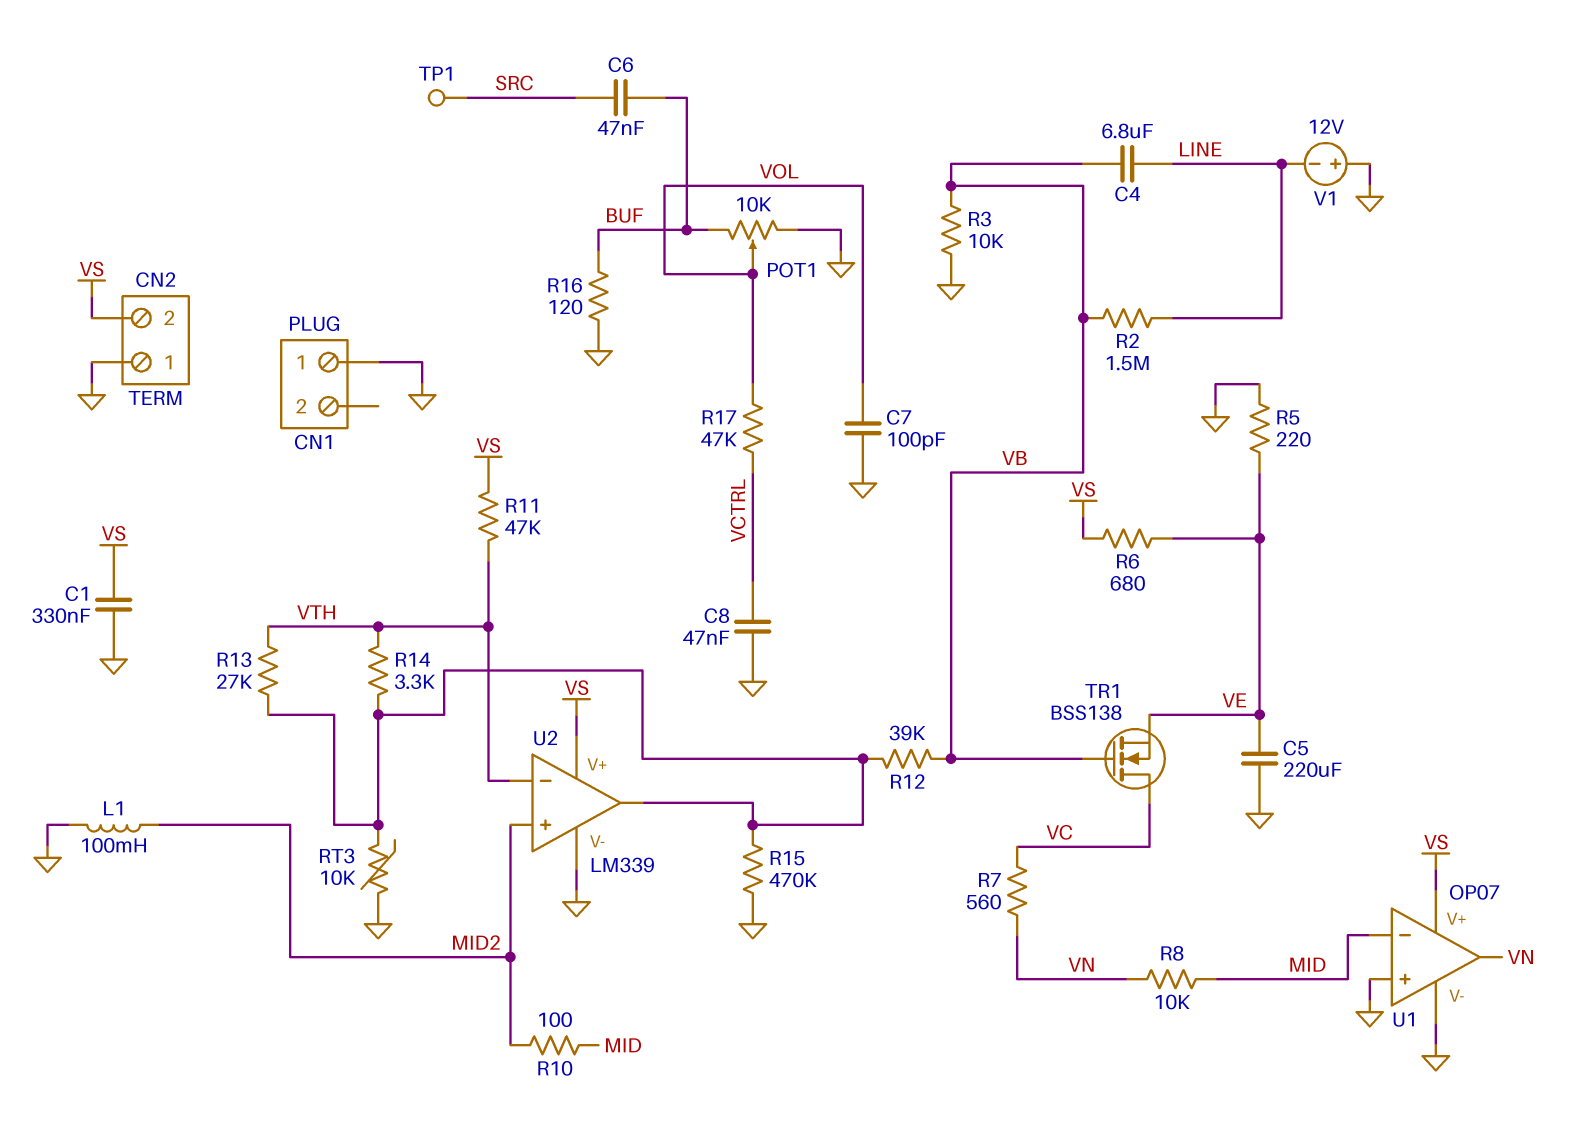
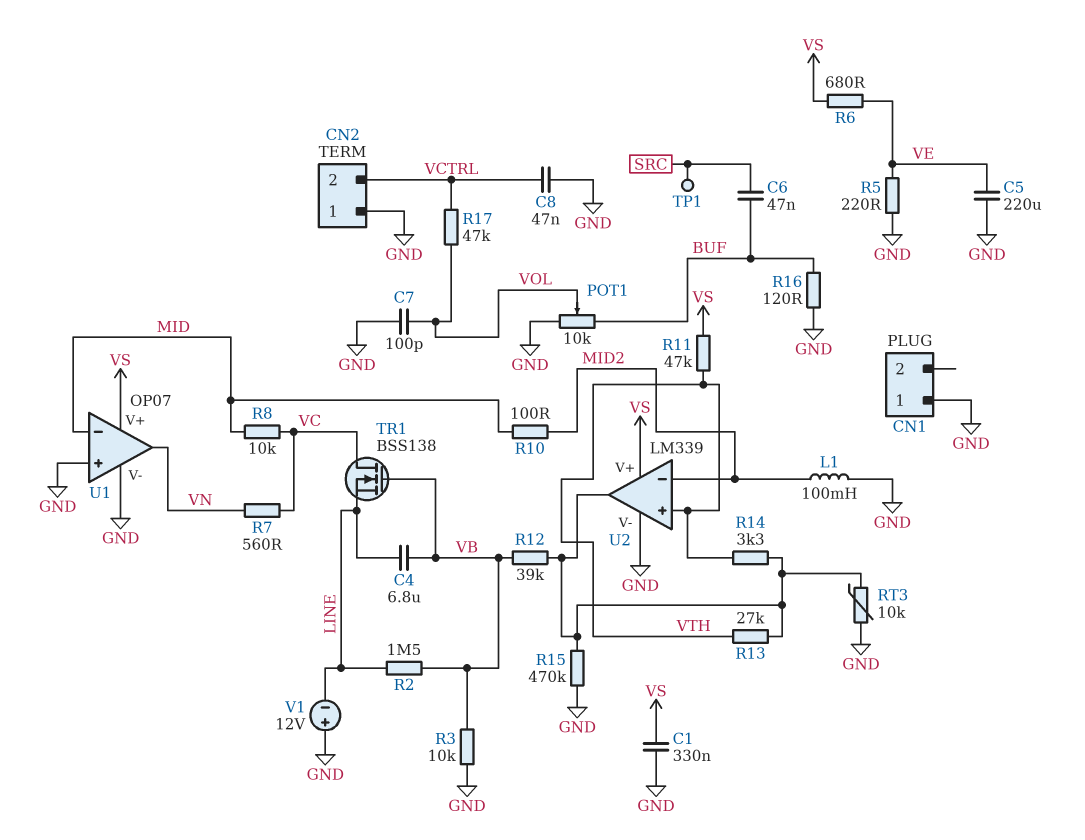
CN2 pin 2: VS -> VCTRL
R8: 10k (MID, VN) -> 10k (MID, VC)
TR1: NMOS BSS138 (G VB, D VC, S VE) -> NMOS BSS138 (G VB, D VC, S LINE)
U2 pin in+: MID2 -> VTH
U2 pin in-: VTH -> MID2

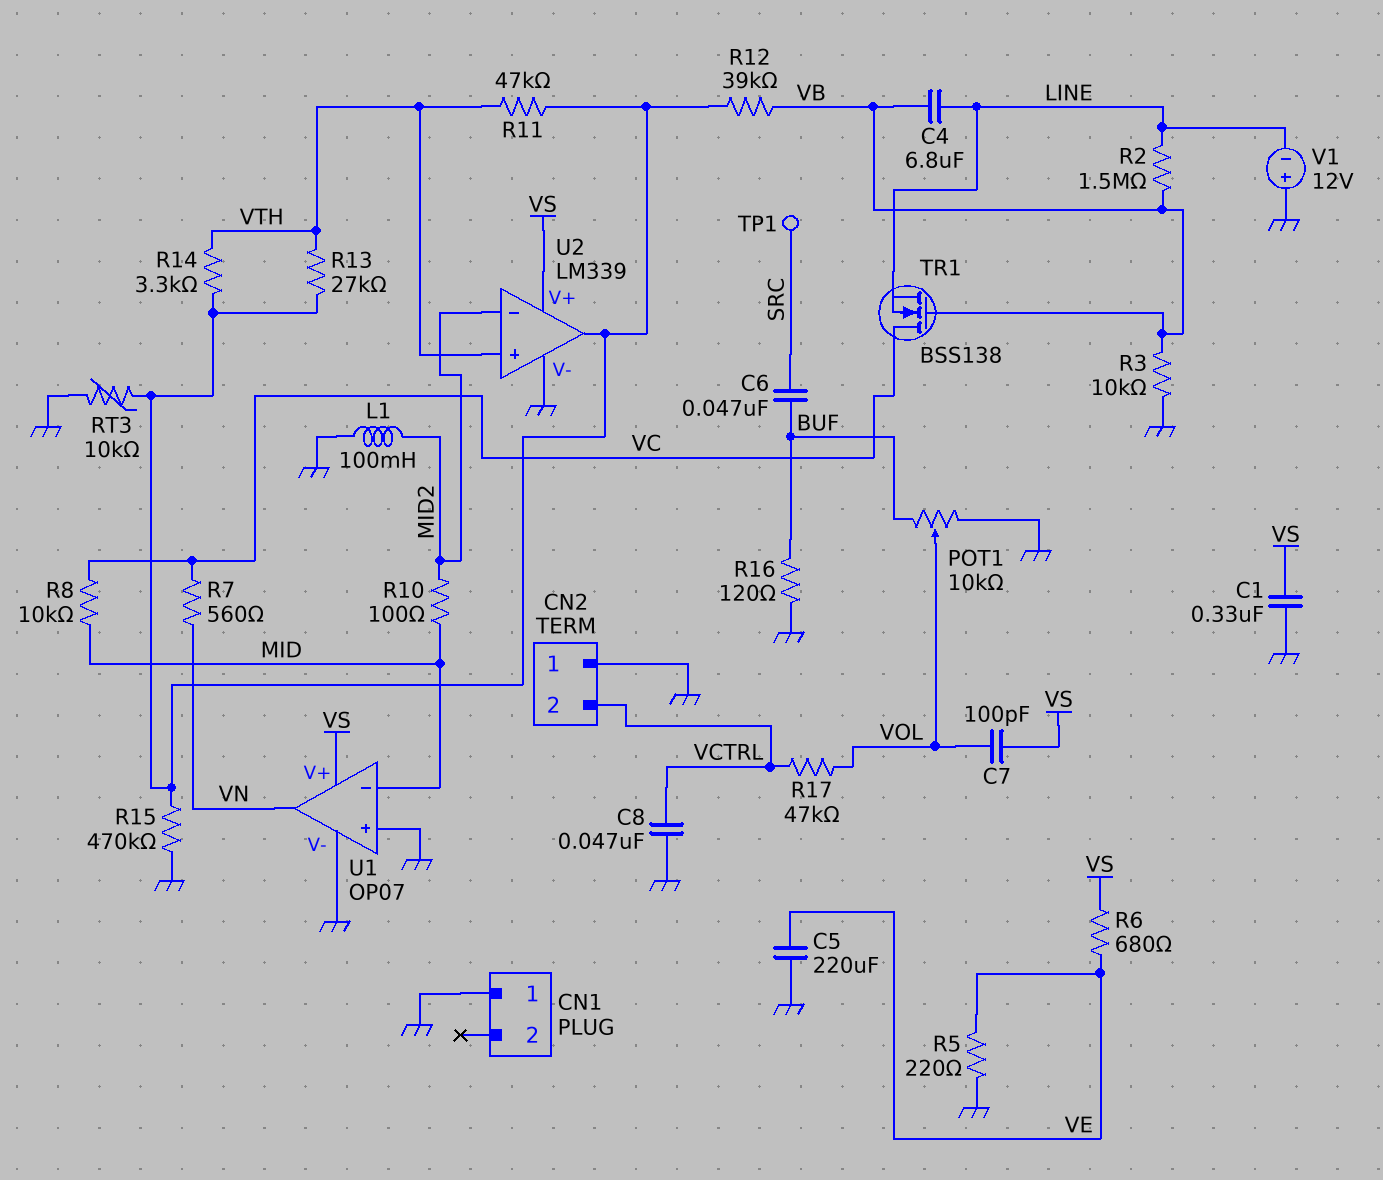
C7: 100pF (GND, VOL) -> 100pF (VOL, VS)
R11: 47k (VS, VTH) -> 47k (U2/out, VTH)

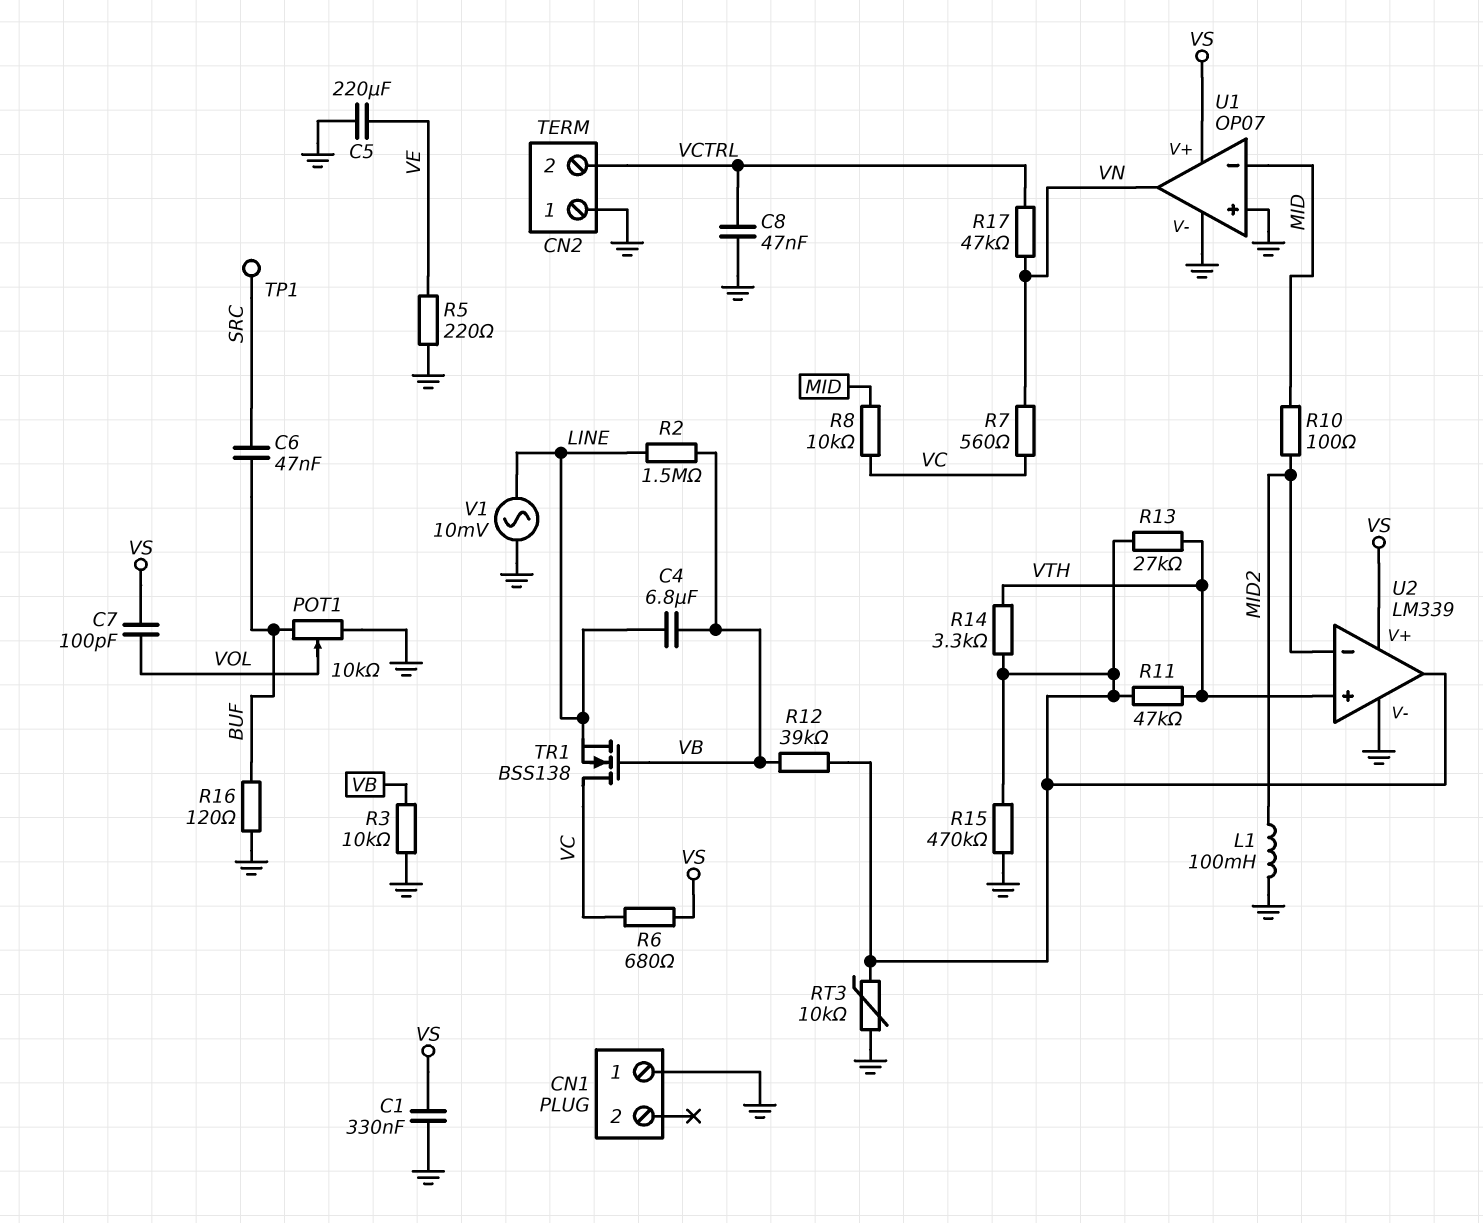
R6: 680 (VE, VS) -> 680 (VC, VS)
R17: 47k (VCTRL, VOL) -> 47k (VCTRL, VN)
V1: 12V (plus GND, minus LINE) -> AC 10mV (GND, LINE)

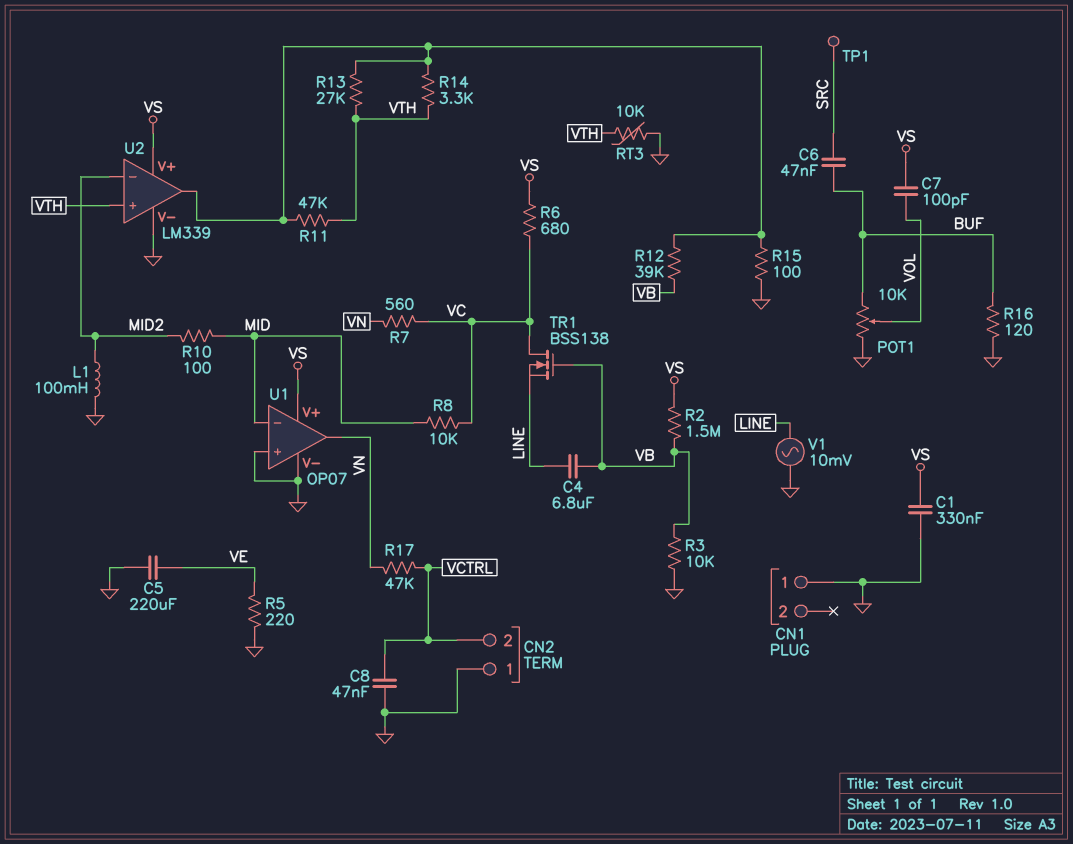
R2: 1.5M (LINE, VB) -> 1.5M (VB, VS)
R15: 470k (GND, U2/out) -> 100 (GND, U2/out)
RT3: 10k (GND, U2/out) -> 10k (GND, VTH)

